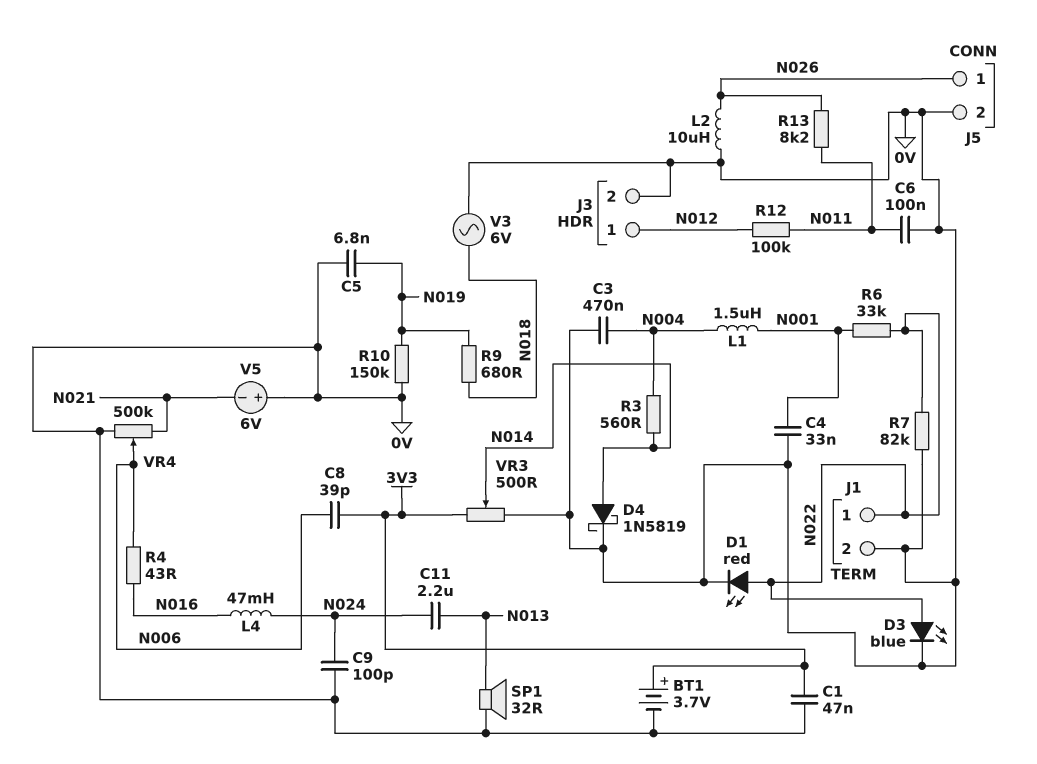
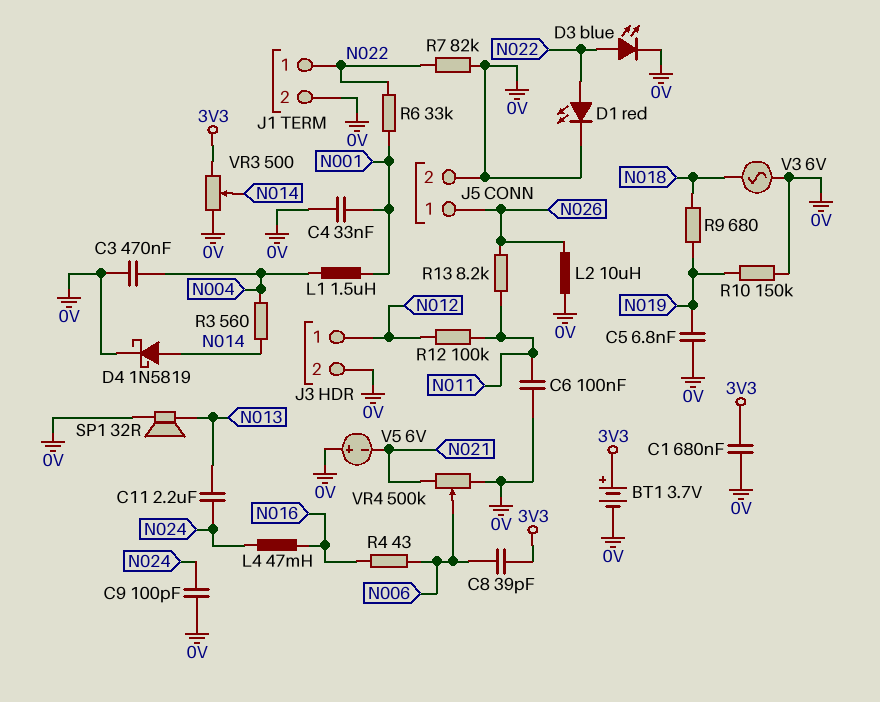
C1: 47nF (0V, 3V3) -> 680nF (0V, 3V3)

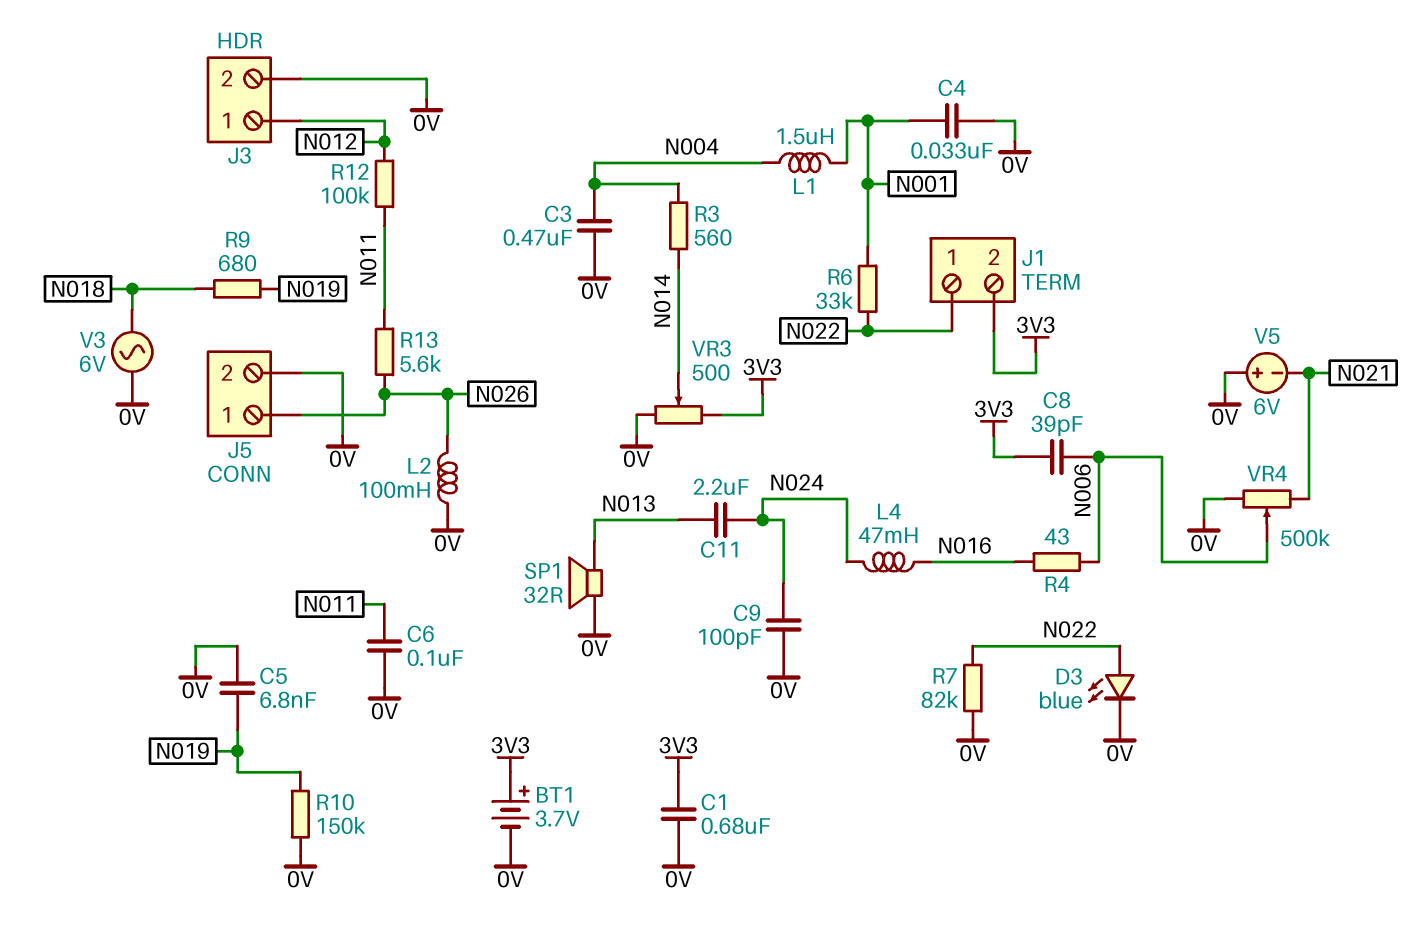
D1: LED red (A N022, K 0V) -> none
D4: schottky 1N5819 (A N014, K 0V) -> none
J1 pin 2: 0V -> 3V3
L2: 10uH (0V, N026) -> 100mH (0V, N026)
R13: 8.2k (N011, N026) -> 5.6k (N011, N026)

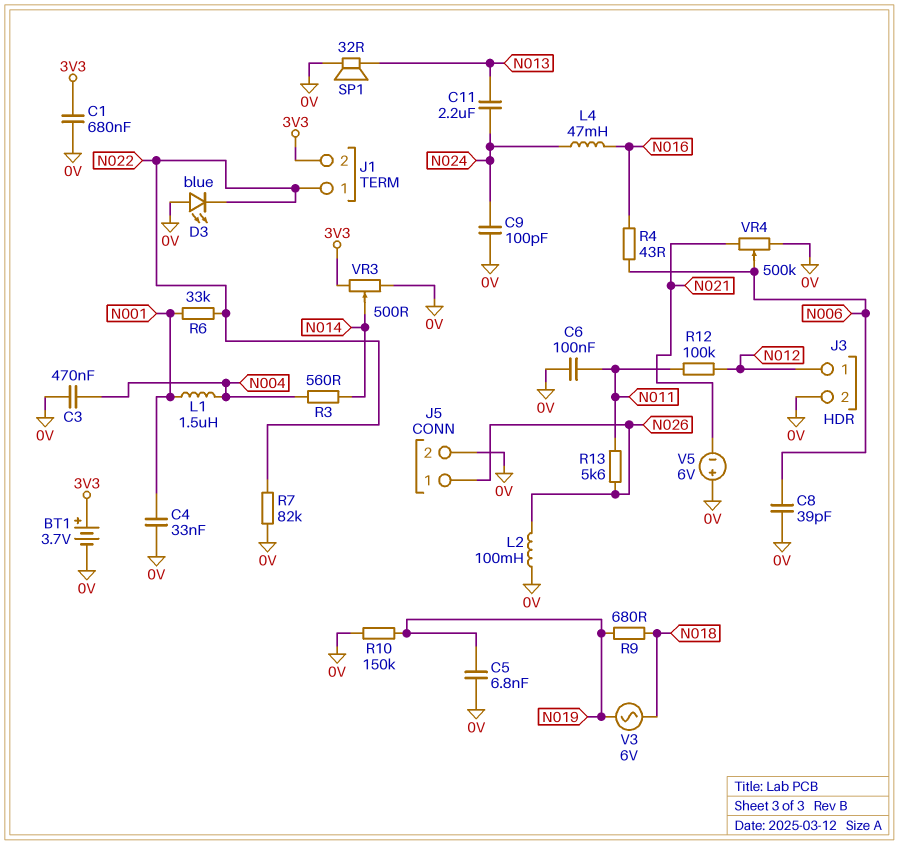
C8: 39pF (3V3, N006) -> 39pF (0V, N006)
D3: LED blue (A N022, K 0V) -> LED blue (A 0V, K N022)
V3: AC 6V (0V, N018) -> AC 6V (N018, N019)

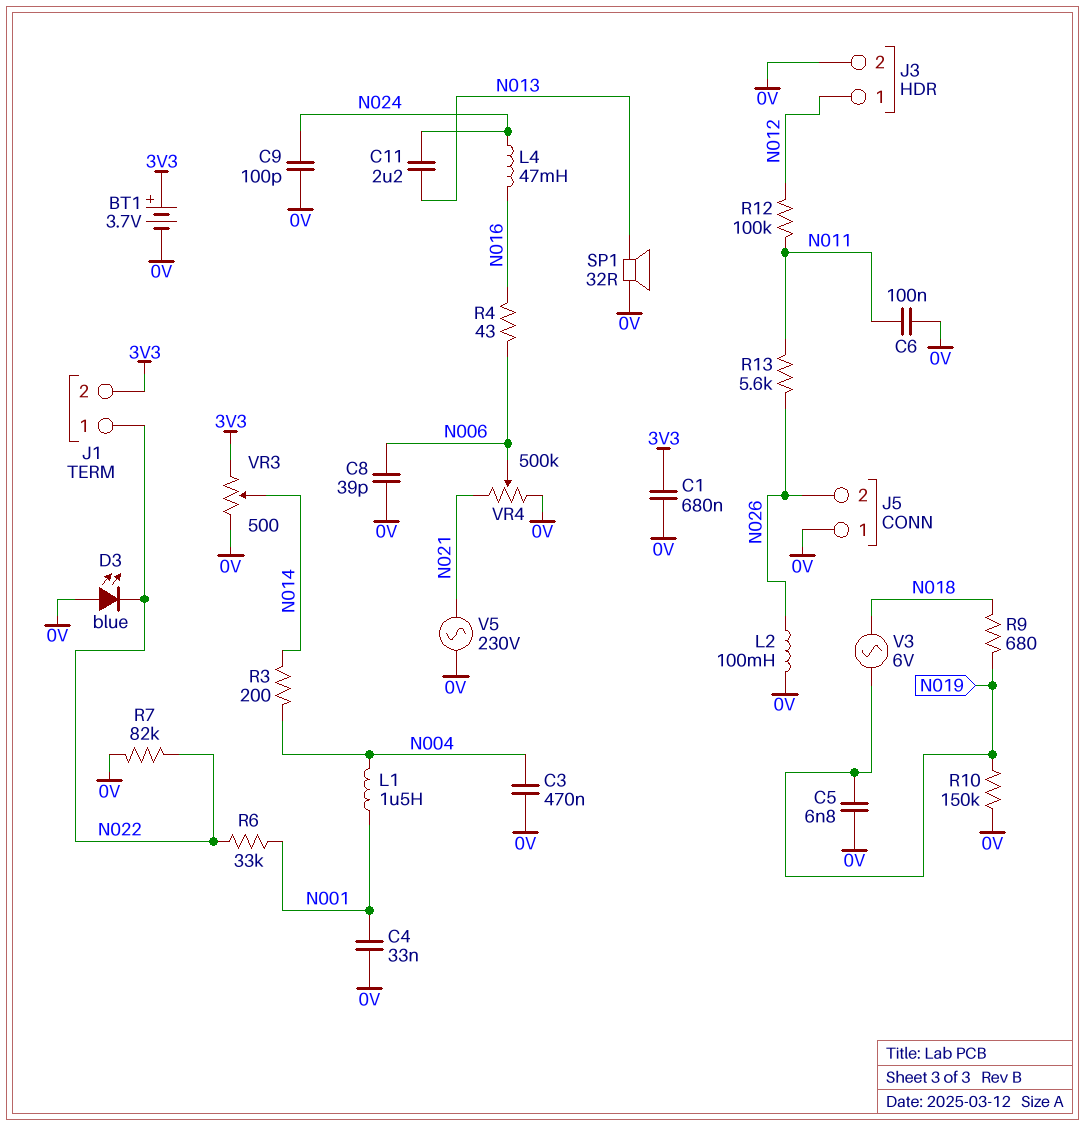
J5 pin 1: N026 -> 0V
J5 pin 2: 0V -> N026
R3: 560 (N004, N014) -> 200 (N004, N014)
V5: 6V (plus 0V, minus N021) -> AC 230V (0V, N021)

